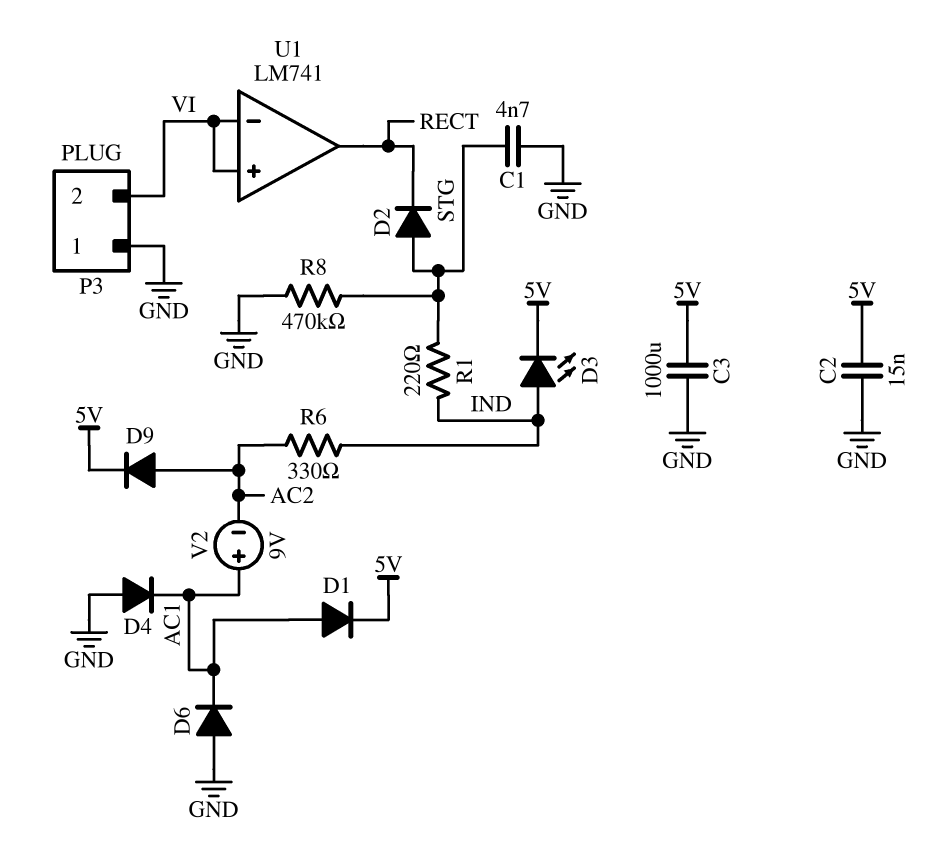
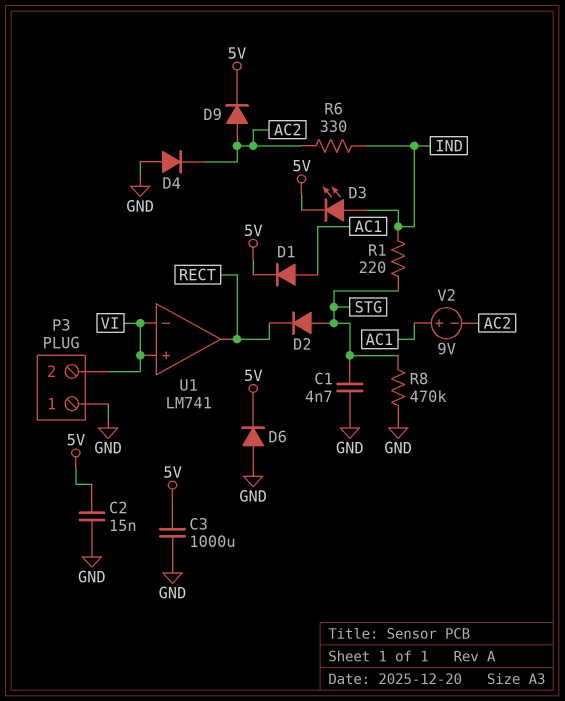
D4: diode (A GND, K AC1) -> diode (A GND, K AC2)
D6: diode (A GND, K AC1) -> diode (A GND, K 5V)

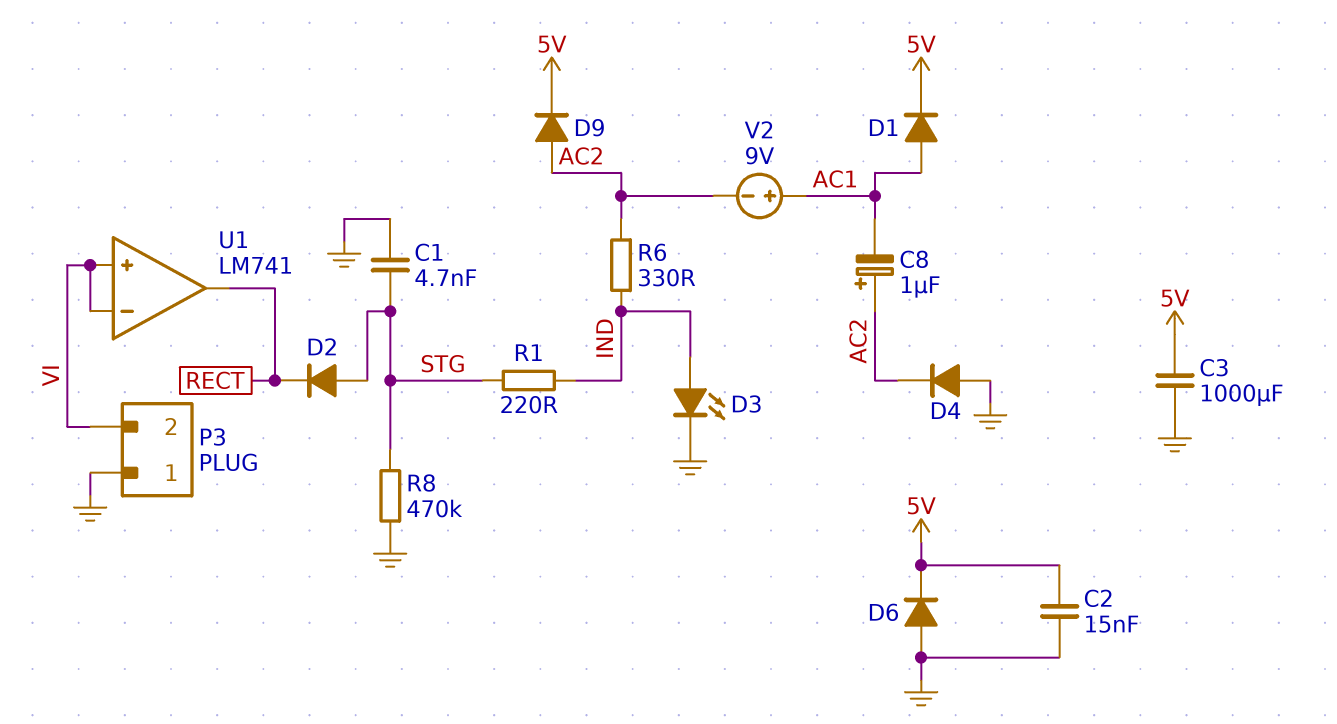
C8: none -> 1uF (plus AC2, minus AC1)
D3: LED (A IND, K 5V) -> LED (A IND, K GND)

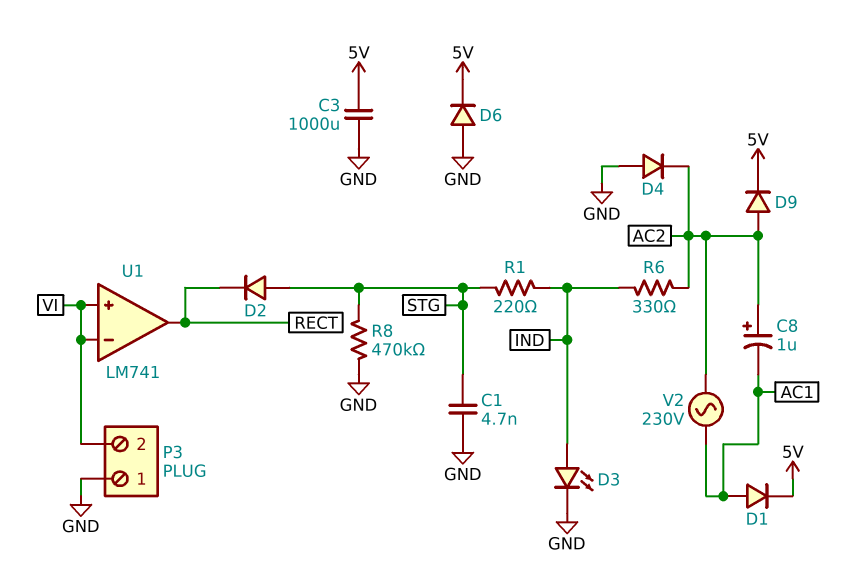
C2: 15nF (5V, GND) -> none
V2: 9V (plus AC1, minus AC2) -> AC 230V (AC1, AC2)

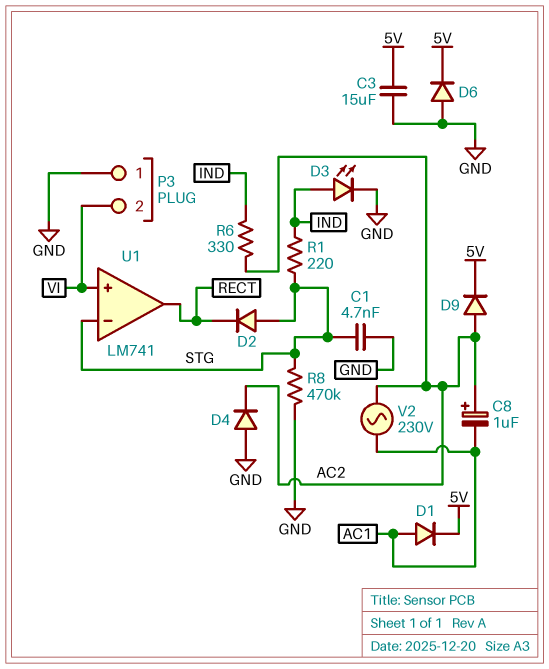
C3: 1000uF (5V, GND) -> 15uF (5V, GND)
U1 pin in-: VI -> STG

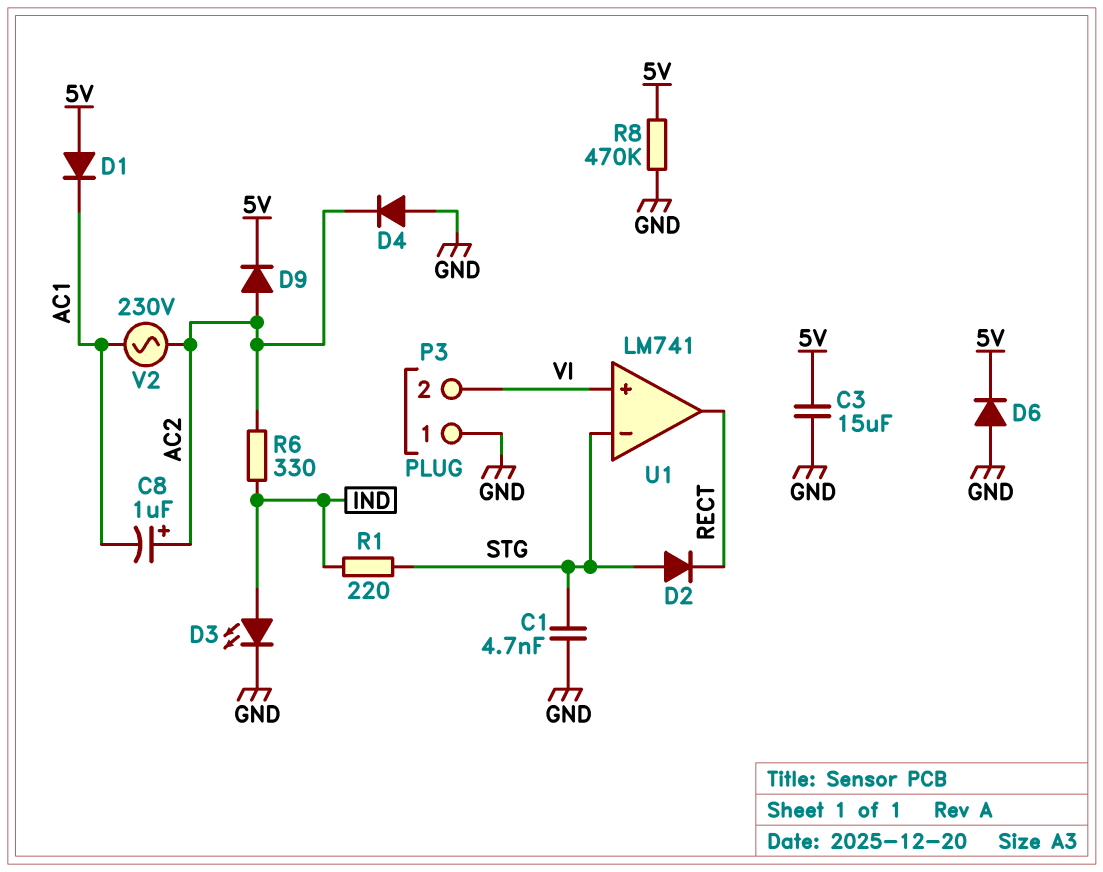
D1: diode (A AC1, K 5V) -> diode (A 5V, K AC1)
R8: 470k (GND, STG) -> 470k (5V, GND)

